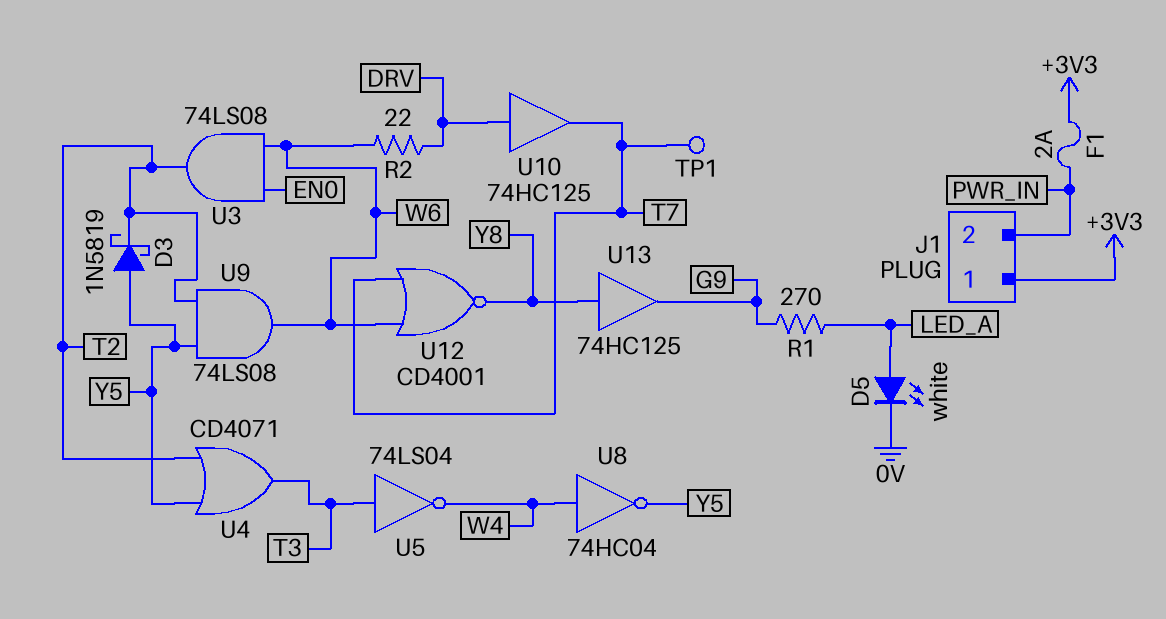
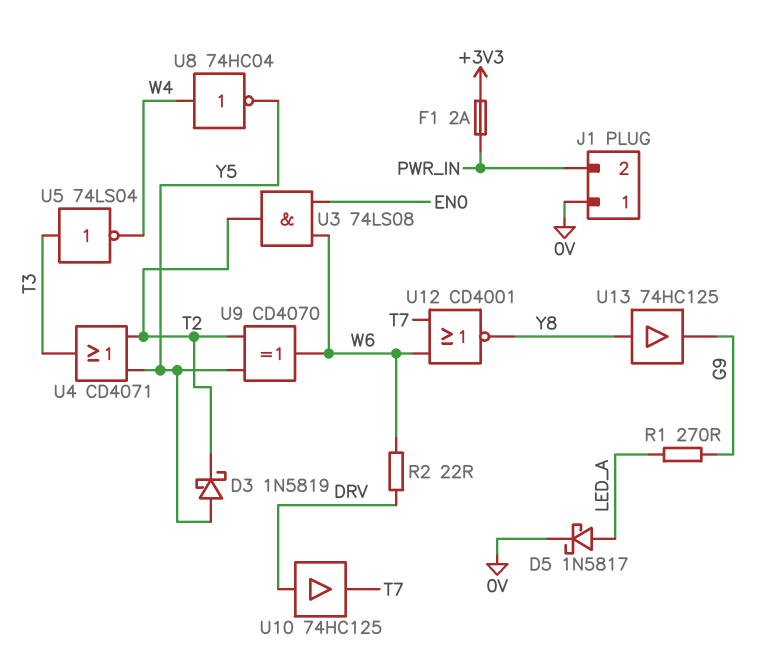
D5: LED white (A LED_A, K 0V) -> schottky 1N5817 (A LED_A, K 0V)
J1 pin 1: +3V3 -> 0V
TP1: test point (T7) -> none
U9: AND 74LS08 (in T2, in Y5, out W6) -> XOR CD4070 (in T2, in Y5, out W6)

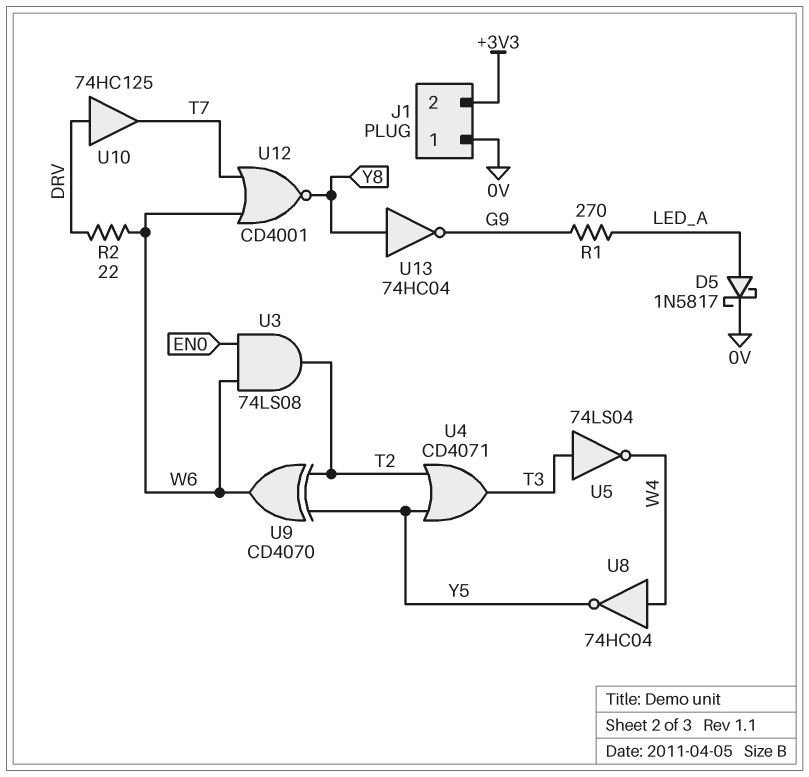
D3: schottky 1N5819 (A Y5, K T2) -> none
F1: 2A (+3V3, PWR_IN) -> none
J1 pin 2: PWR_IN -> +3V3
U13: buffer 74HC125 (in Y8, out G9) -> NOT 74HC04 (in Y8, out G9)

